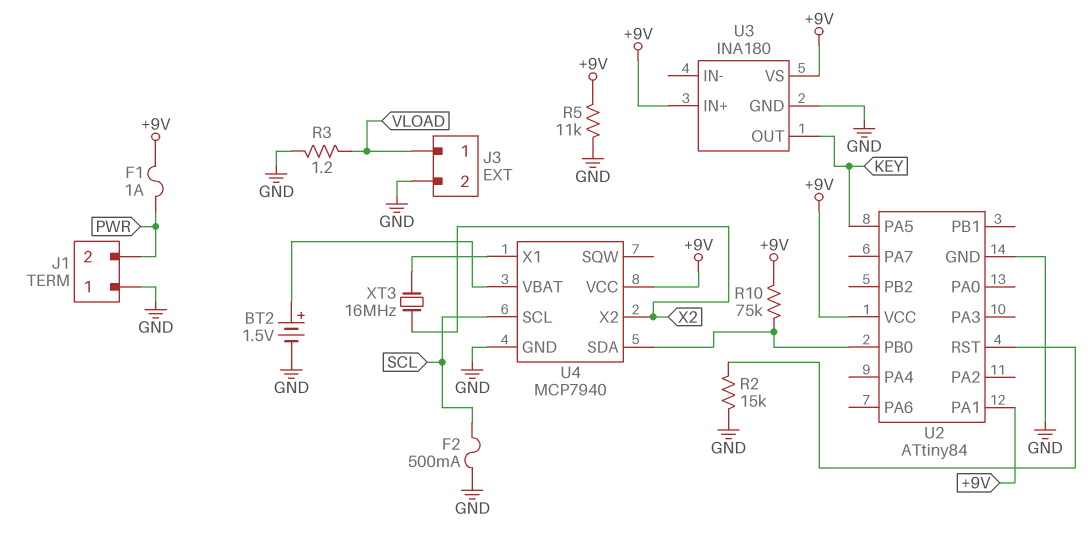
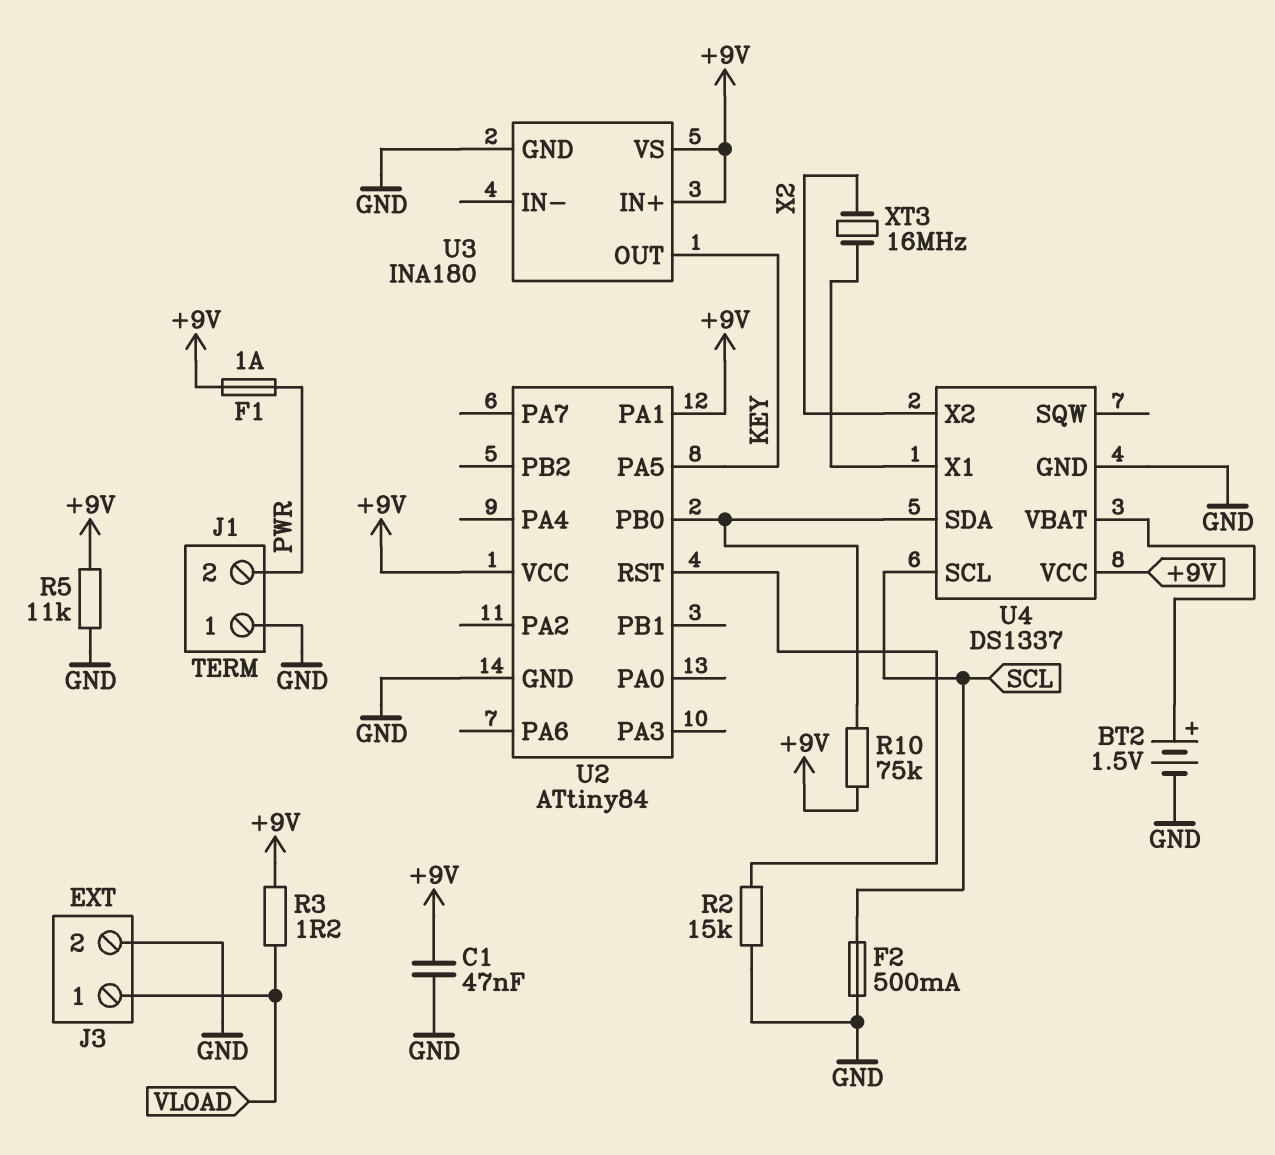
C1: none -> 47nF (+9V, GND)
R3: 1.2 (GND, VLOAD) -> 1.2 (+9V, VLOAD)
U4: MCP7940 -> DS1337

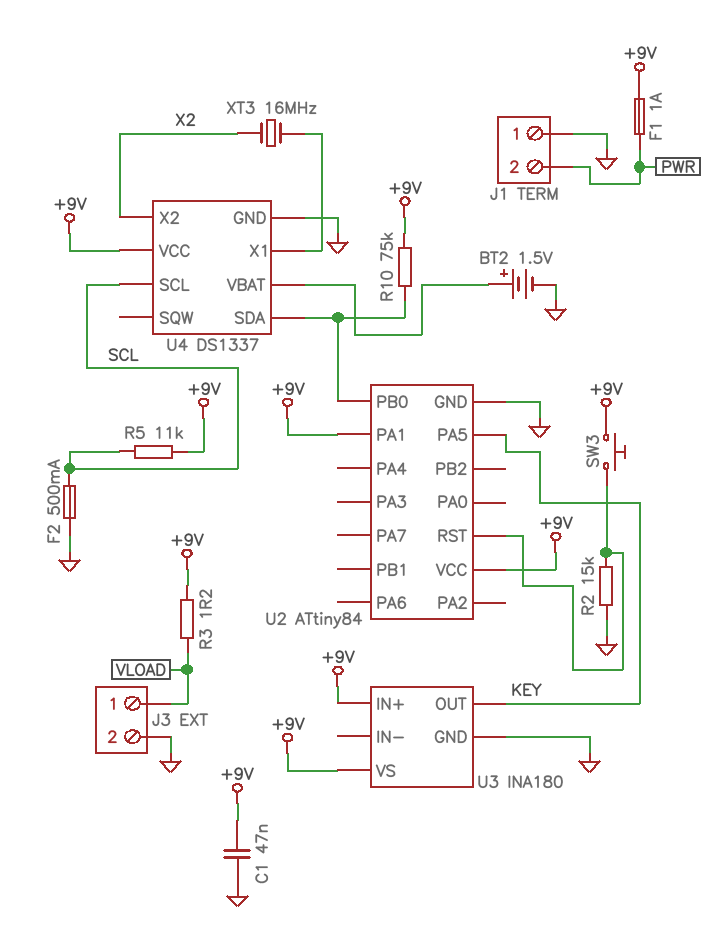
R5: 11k (+9V, GND) -> 11k (+9V, SCL)
SW3: none -> button (+9V, U2/RST)

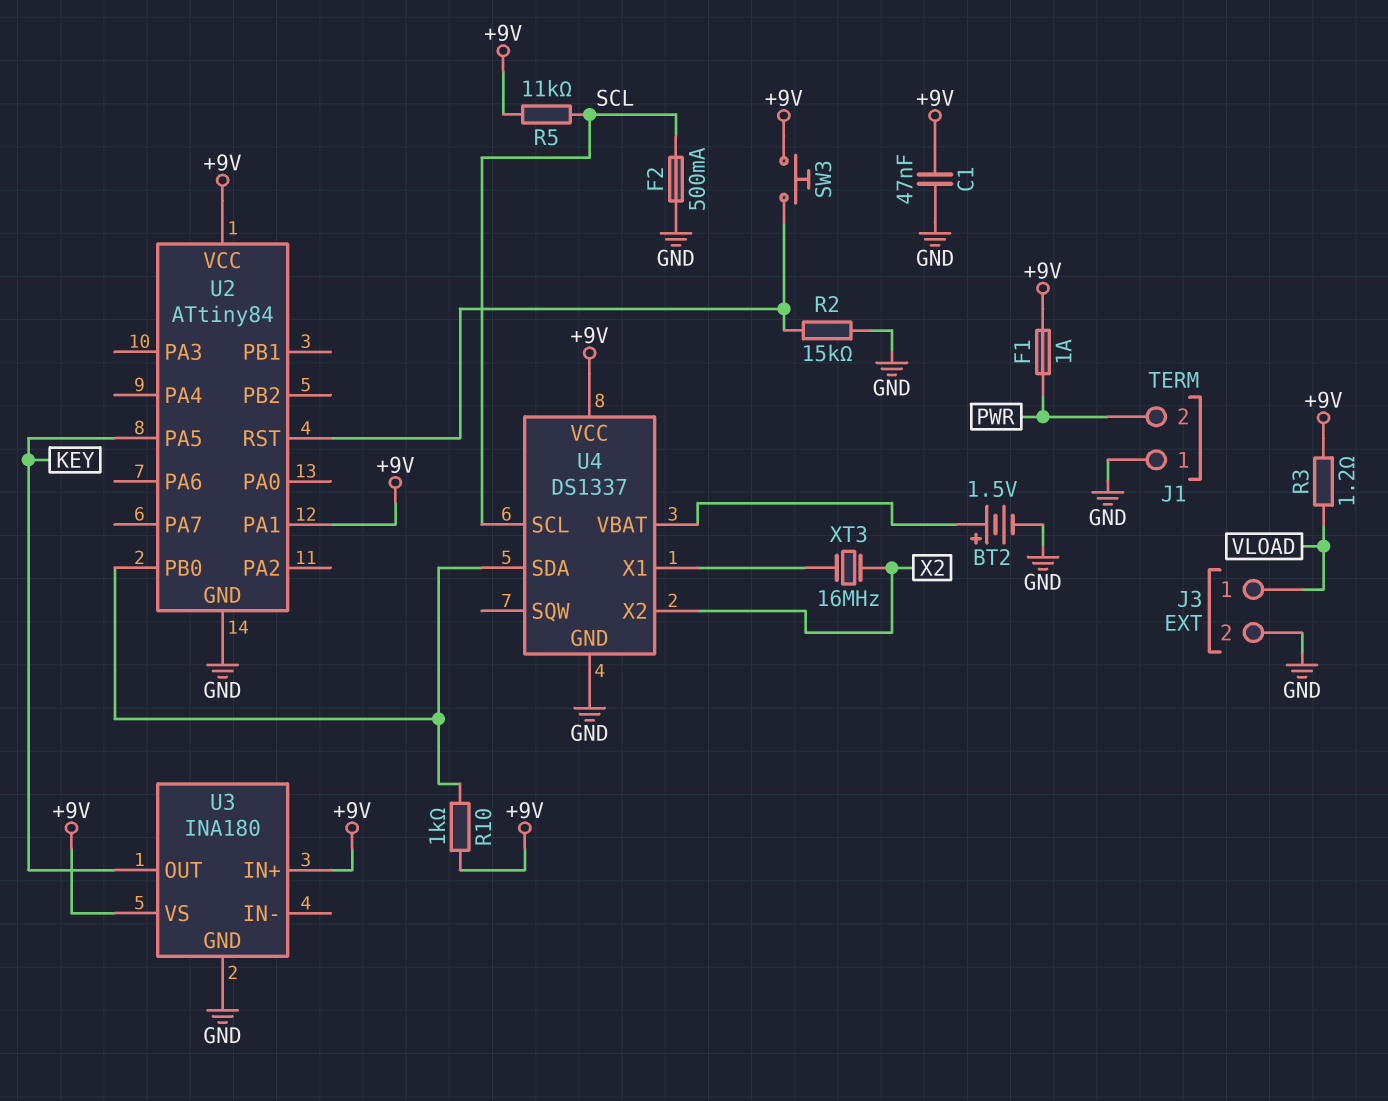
R10: 75k (+9V, U2/PB0) -> 1k (+9V, U2/PB0)

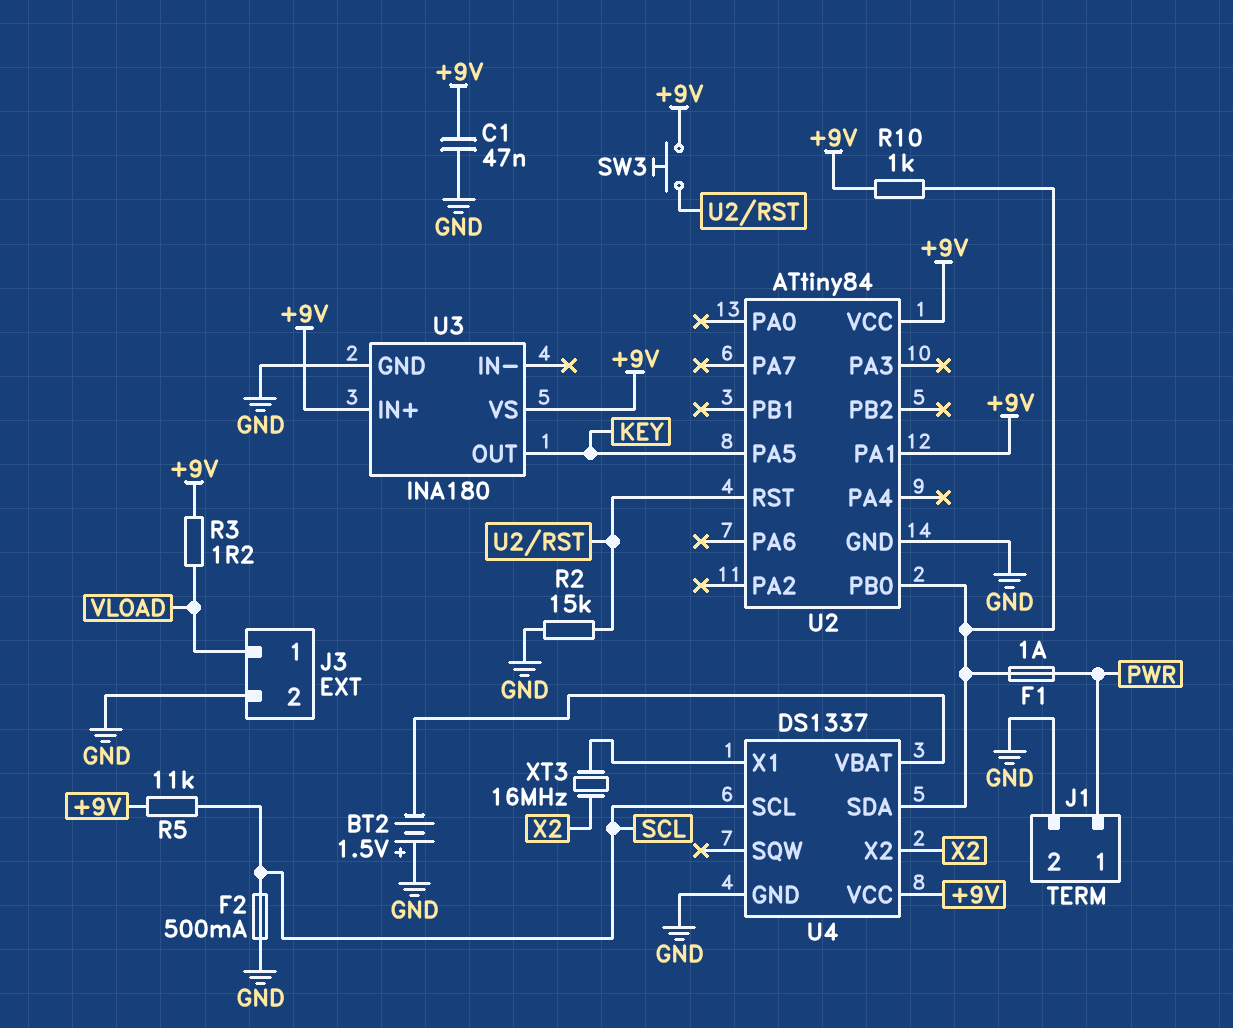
BT2: 1.5V (plus U4/VBAT, minus GND) -> 1.5V (plus GND, minus U4/VBAT)
F1: 1A (+9V, PWR) -> 1A (PWR, U2/PB0)
J1 pin 1: GND -> PWR
J1 pin 2: PWR -> GND

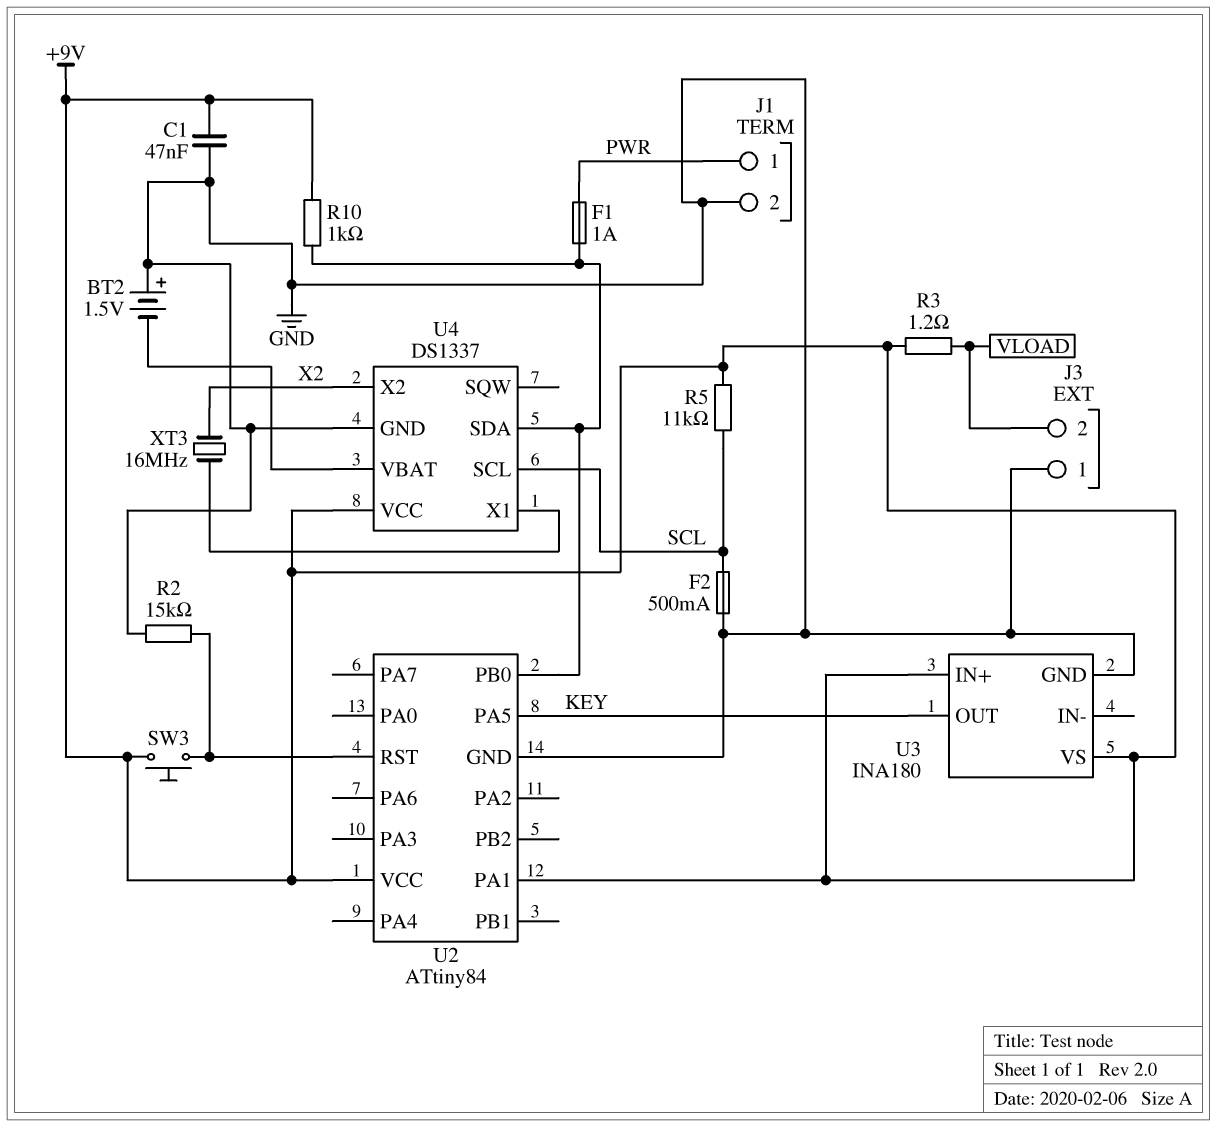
J3 pin 1: VLOAD -> GND
J3 pin 2: GND -> VLOAD

